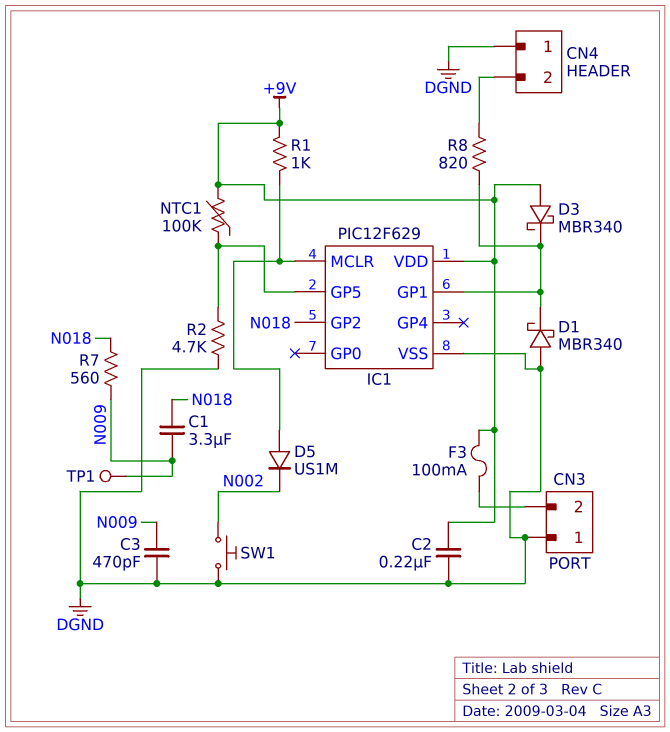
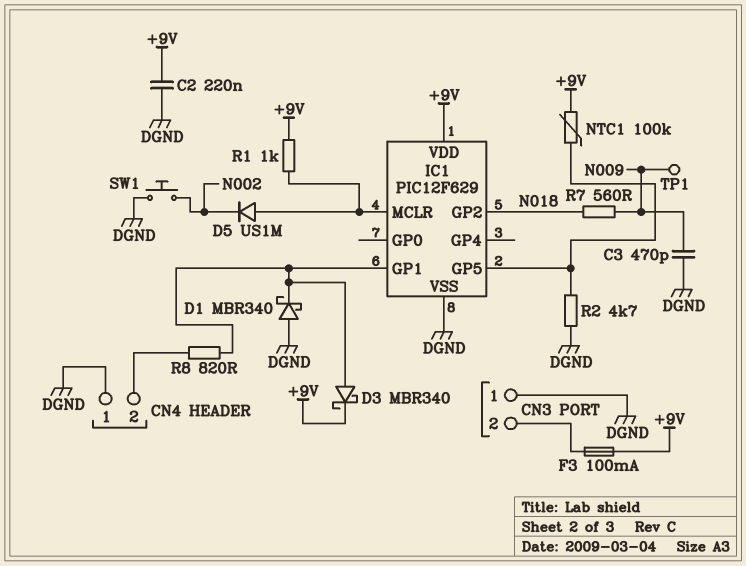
C1: 3.3uF (N009, N018) -> none
D3: schottky MBR340 (A +9V, K IC1/GP1) -> schottky MBR340 (A IC1/GP1, K +9V)

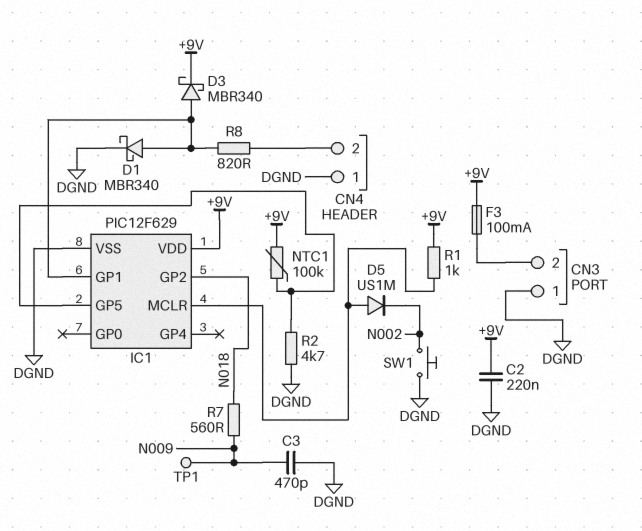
D1: schottky MBR340 (A DGND, K IC1/GP1) -> schottky MBR340 (A IC1/GP1, K DGND)

